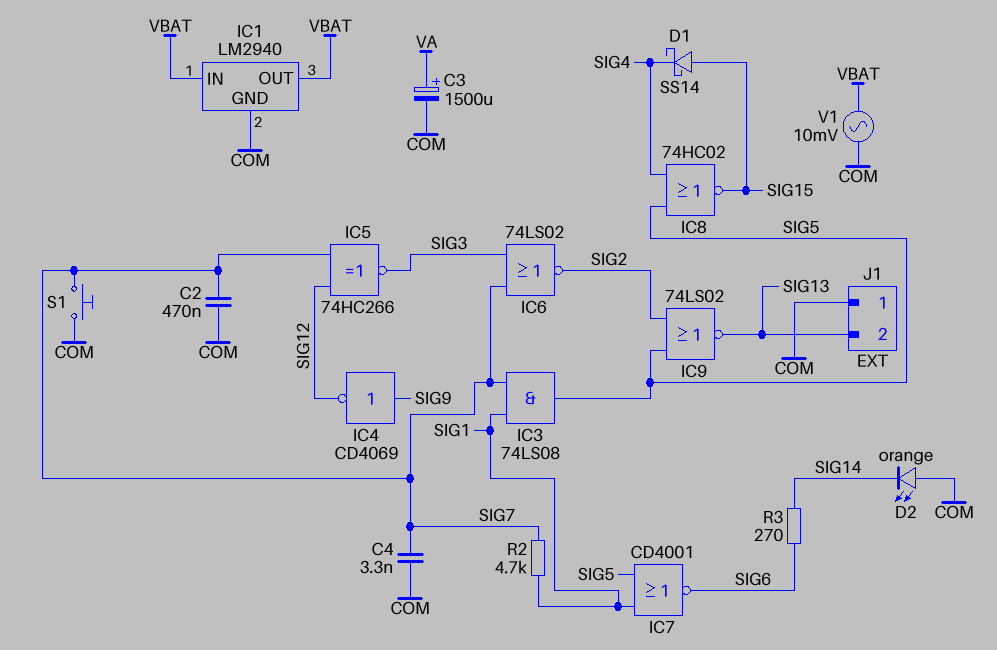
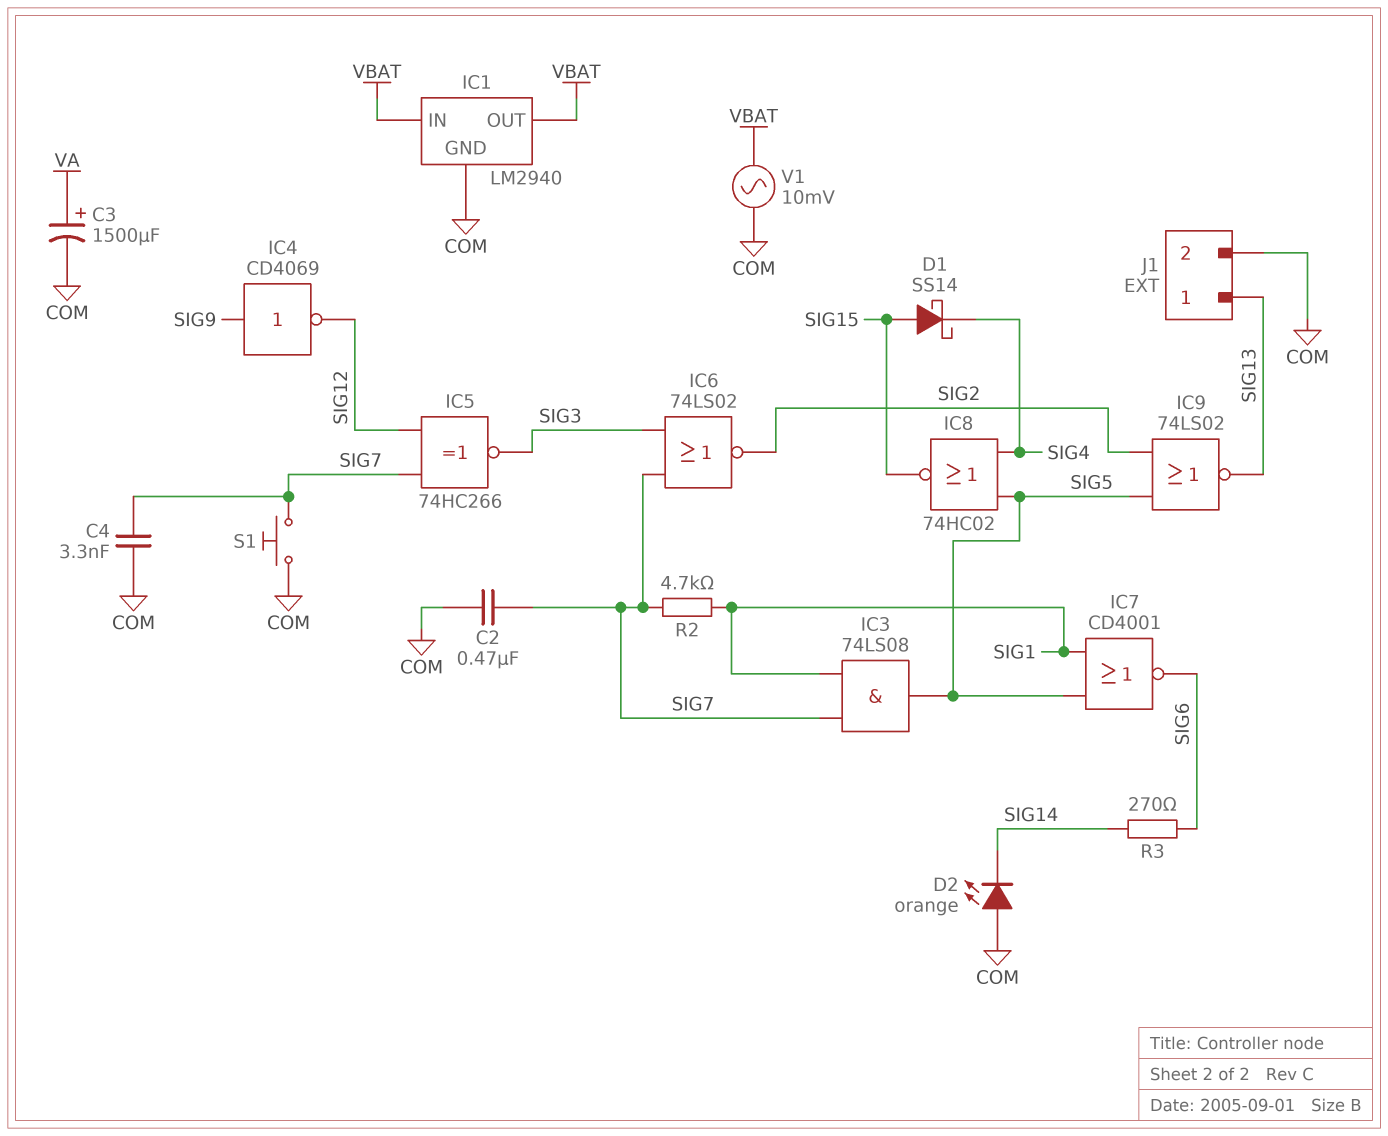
J1 pin 1: COM -> SIG13
J1 pin 2: SIG13 -> COM

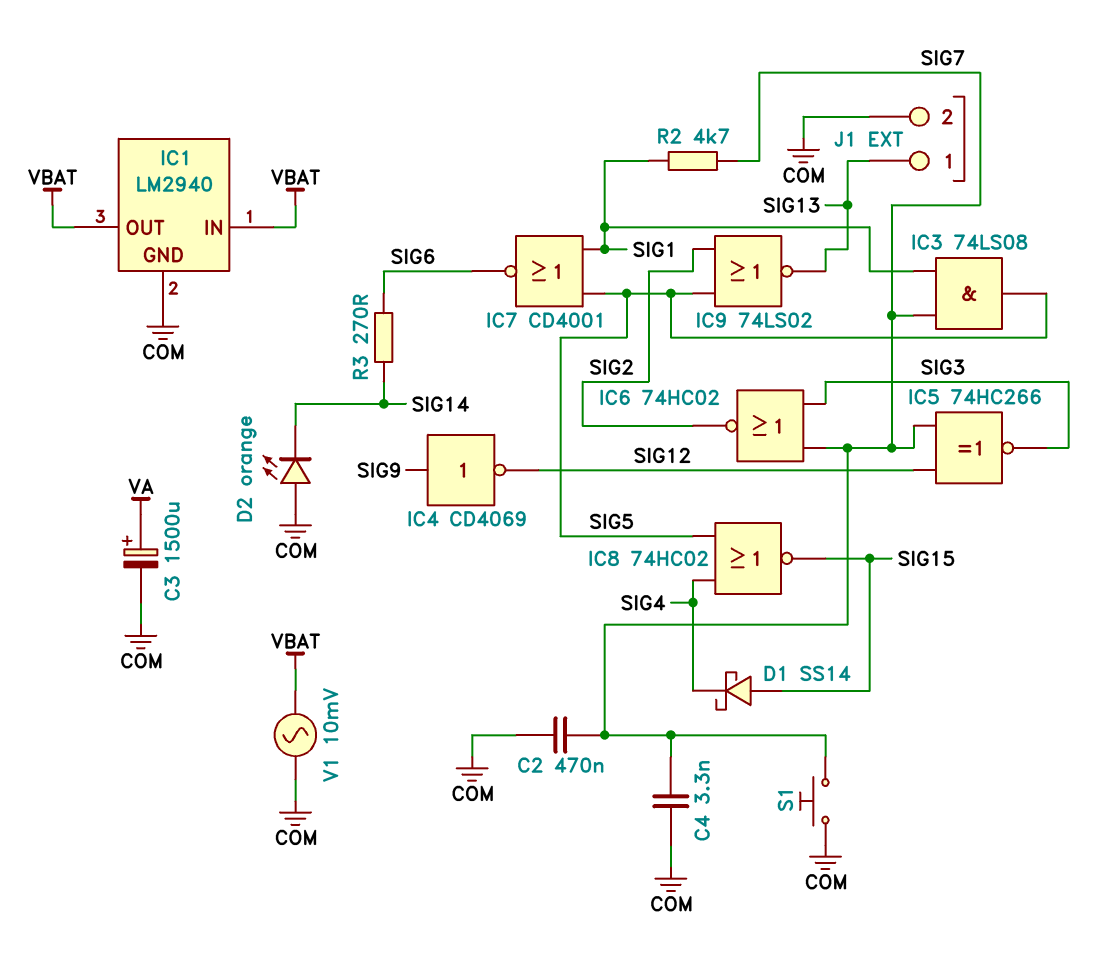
IC6: NOR 74LS02 (in SIG3, in SIG7, out SIG2) -> NOR 74HC02 (in SIG3, in SIG7, out SIG2)

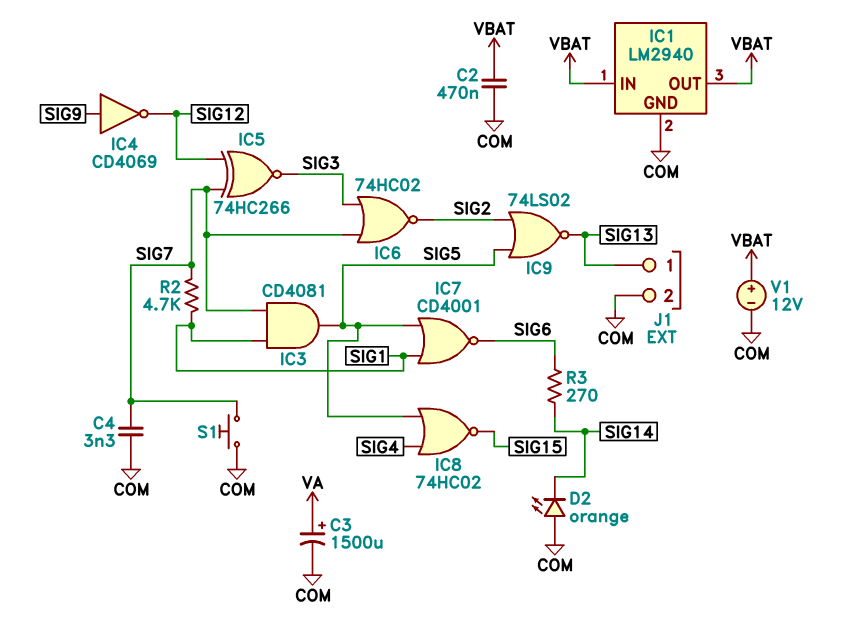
C2: 470nF (COM, SIG7) -> 470nF (COM, VBAT)
D1: schottky SS14 (A SIG15, K SIG4) -> none
IC3: AND 74LS08 (in SIG1, in SIG7, out SIG5) -> AND CD4081 (in SIG1, in SIG7, out SIG5)
V1: AC 10mV (COM, VBAT) -> 12V (plus VBAT, minus COM)

